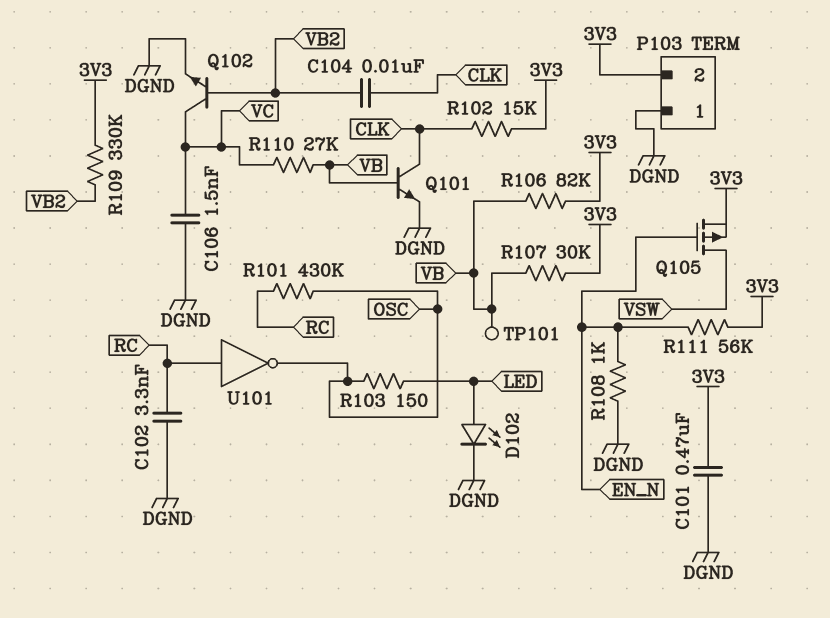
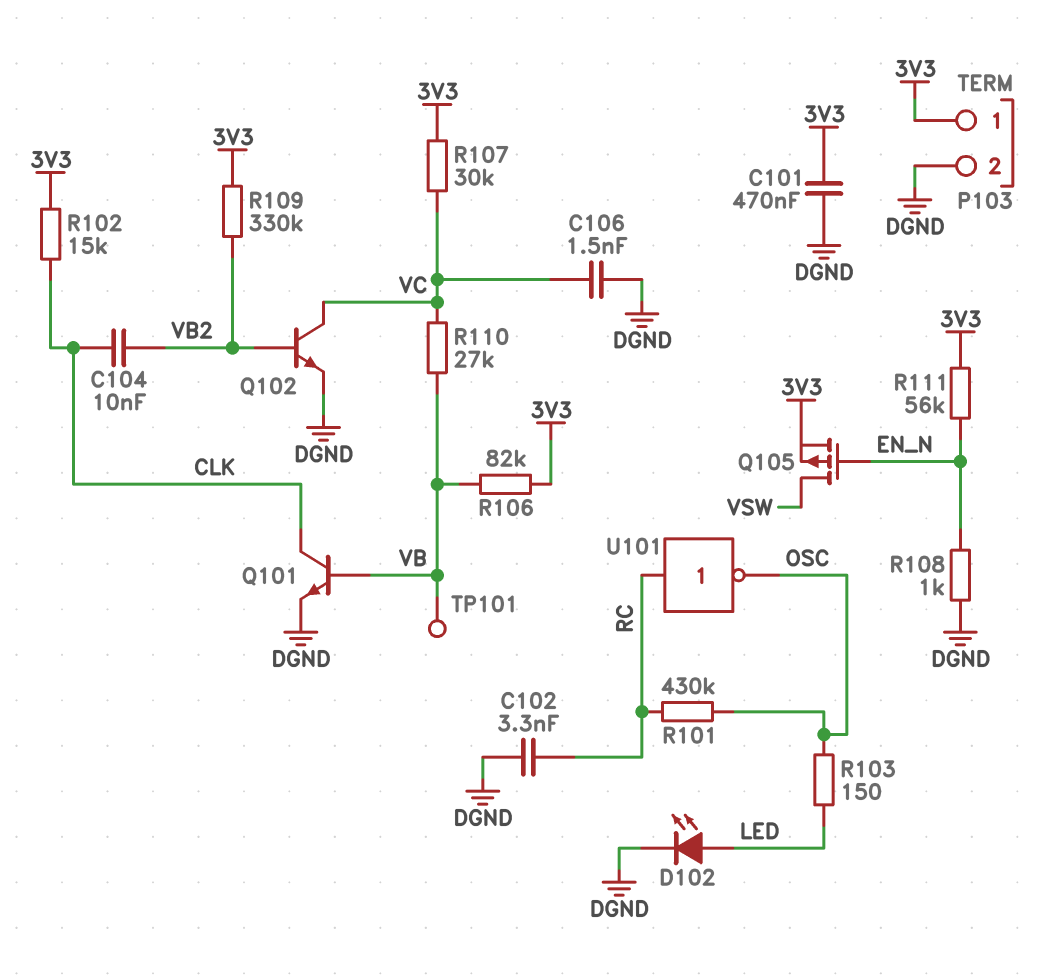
P103 pin 1: DGND -> 3V3
P103 pin 2: 3V3 -> DGND
R107: 30k (3V3, VB) -> 30k (3V3, VC)

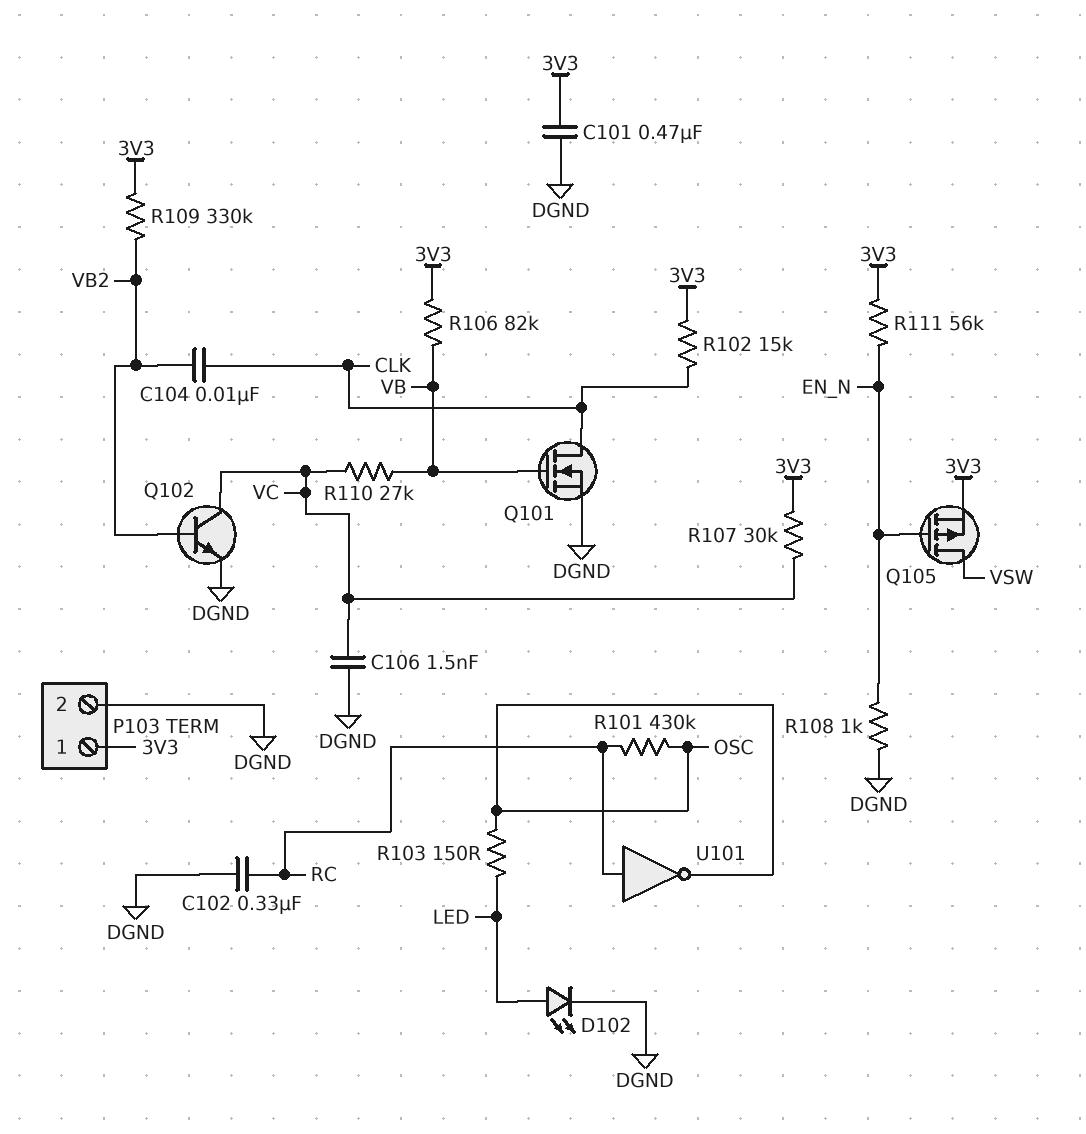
C102: 3.3nF (DGND, RC) -> 330nF (DGND, RC)
Q101: NPN (B VB, C CLK, E DGND) -> NMOS (G VB, D CLK, S DGND)
TP101: test point (VB) -> none

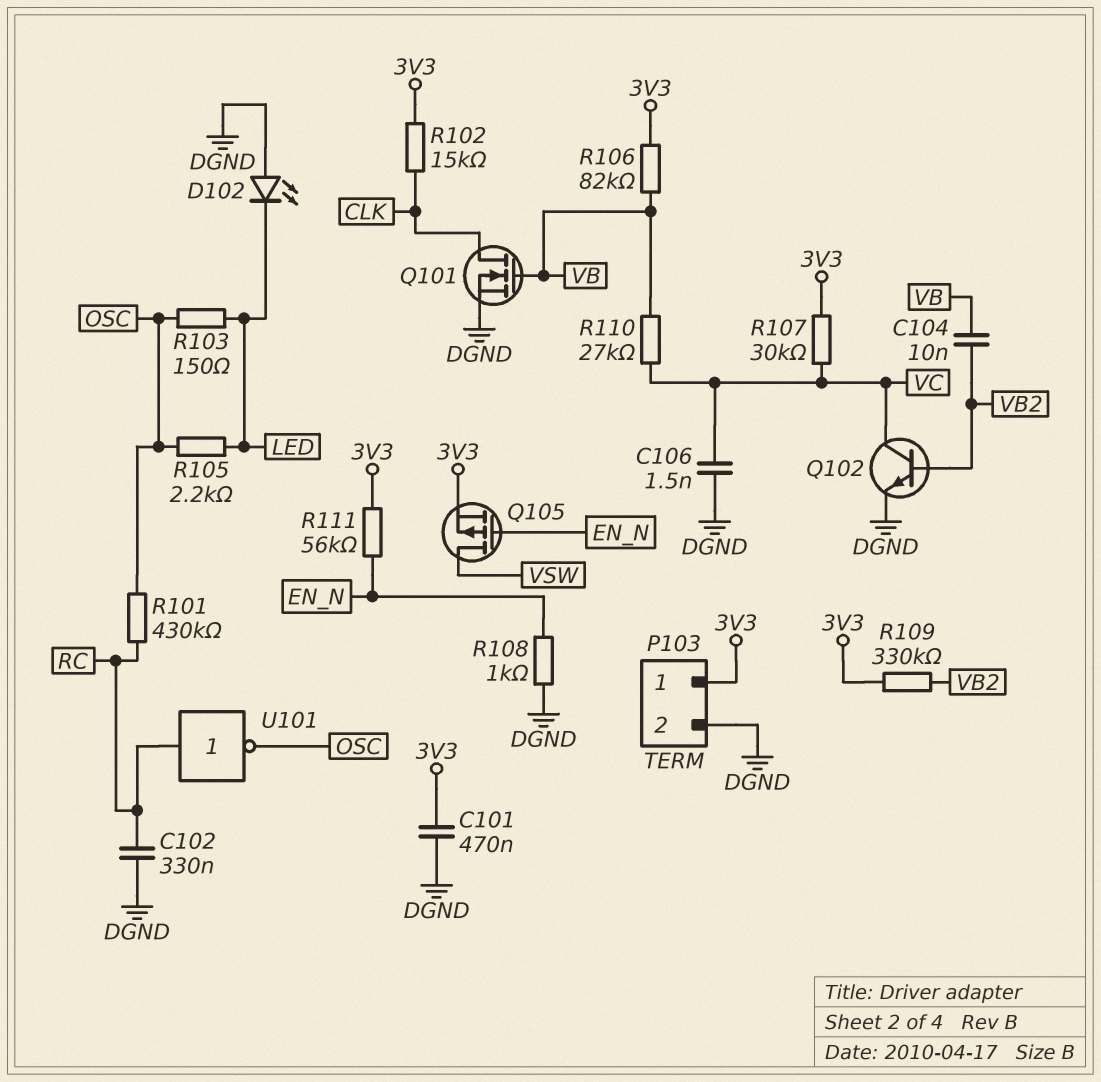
C104: 10nF (CLK, VB2) -> 10nF (VB, VB2)
D102: LED (A LED, K DGND) -> LED (A DGND, K LED)
R105: none -> 2.2k (LED, OSC)

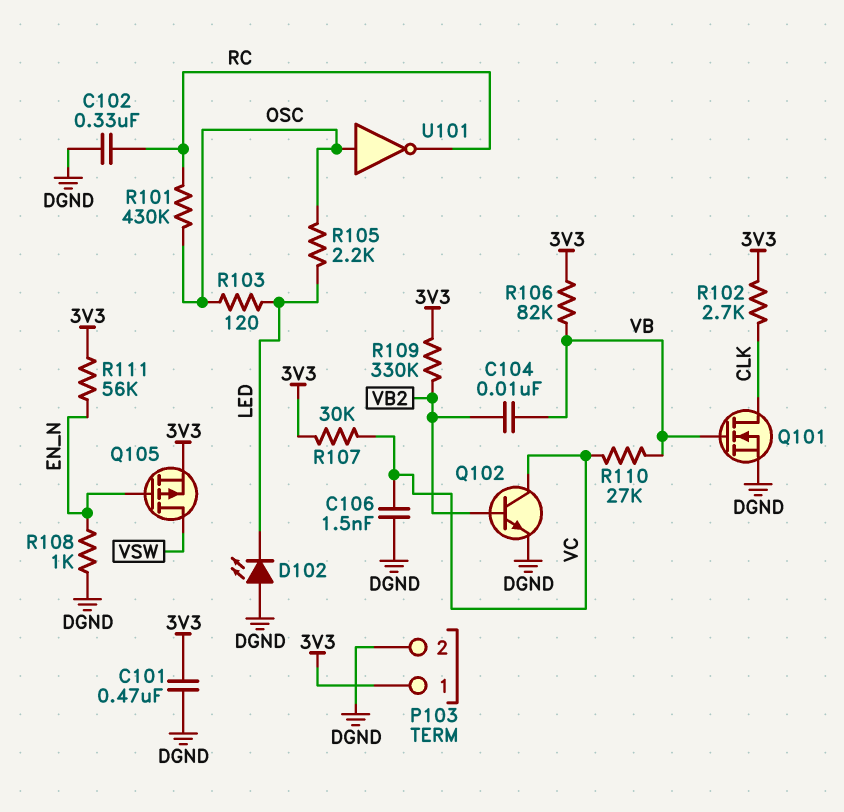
R102: 15k (3V3, CLK) -> 2.7k (3V3, CLK)
R103: 150 (LED, OSC) -> 120 (LED, OSC)
U101: NOT (in RC, out OSC) -> NOT (in OSC, out RC)

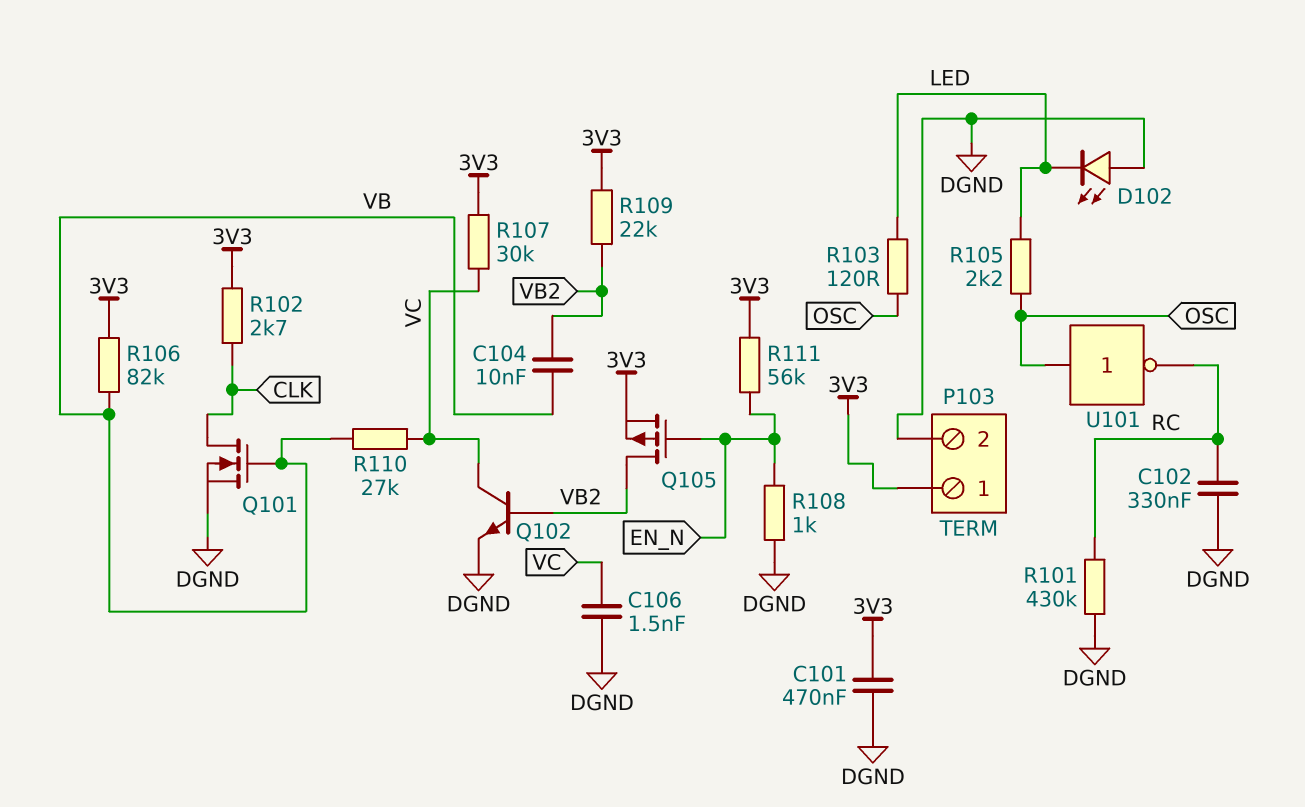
Q105: PMOS (G EN_N, D VSW, S 3V3) -> PMOS (G EN_N, D VB2, S 3V3)
R101: 430k (OSC, RC) -> 430k (DGND, RC)
R109: 330k (3V3, VB2) -> 22k (3V3, VB2)

